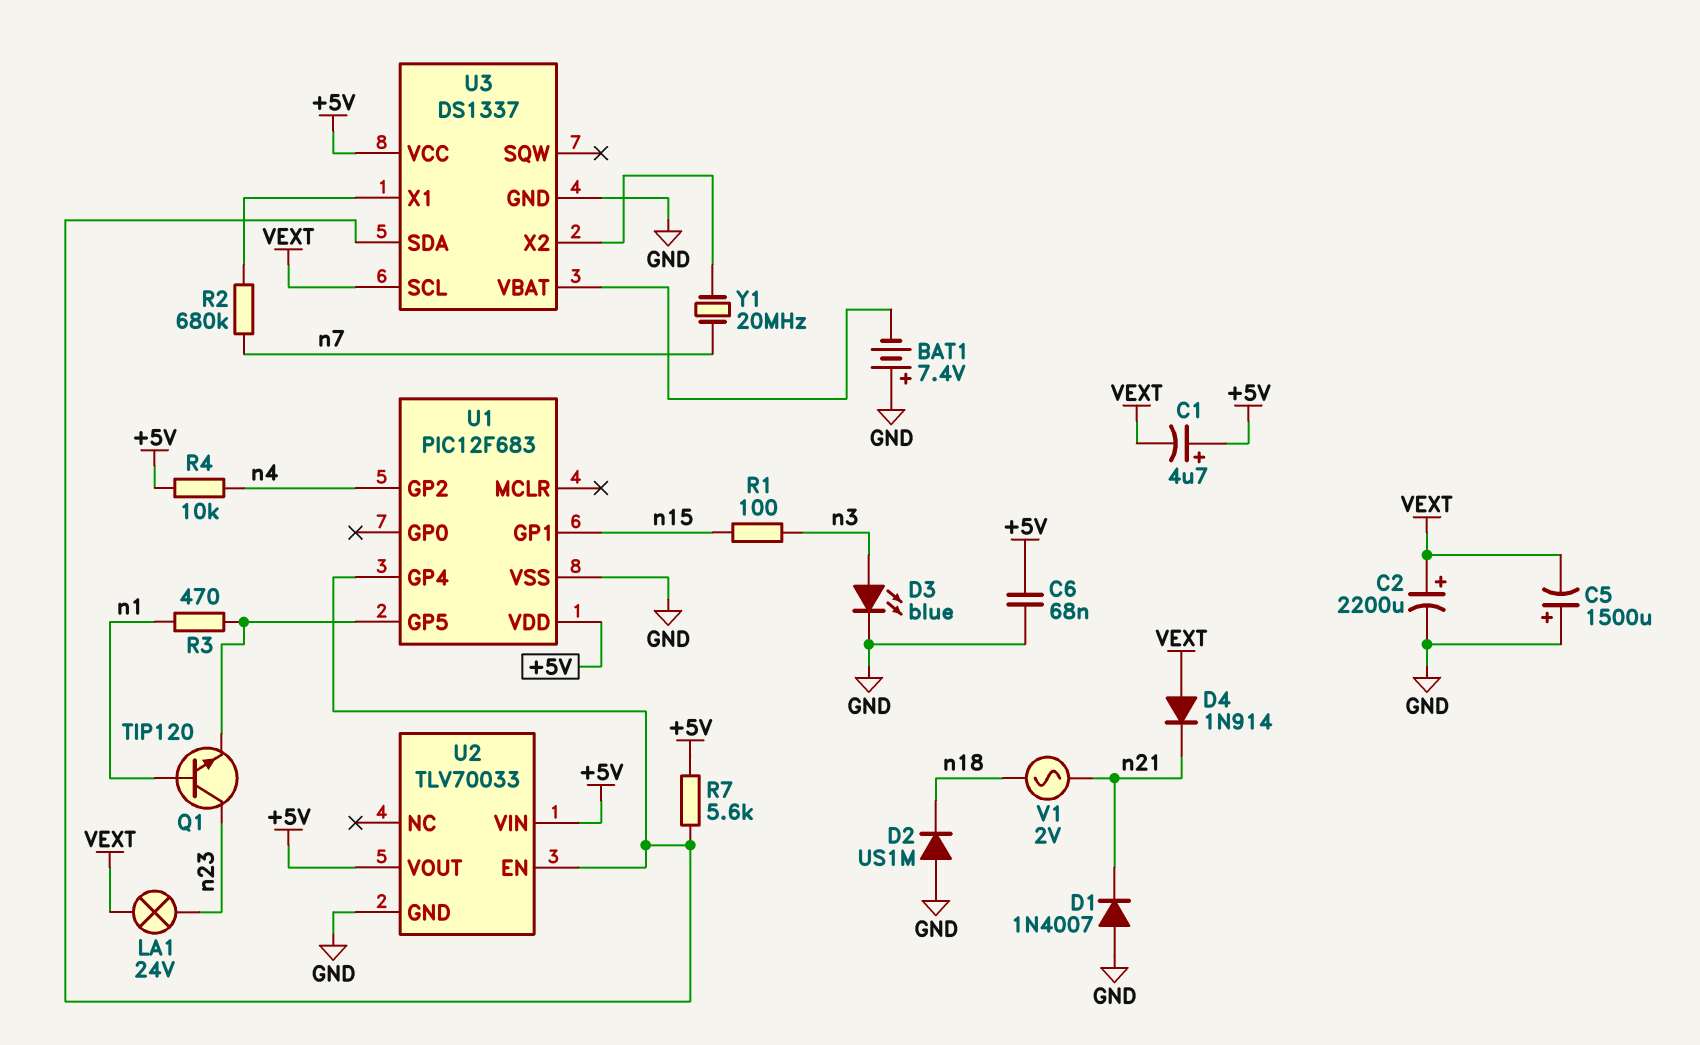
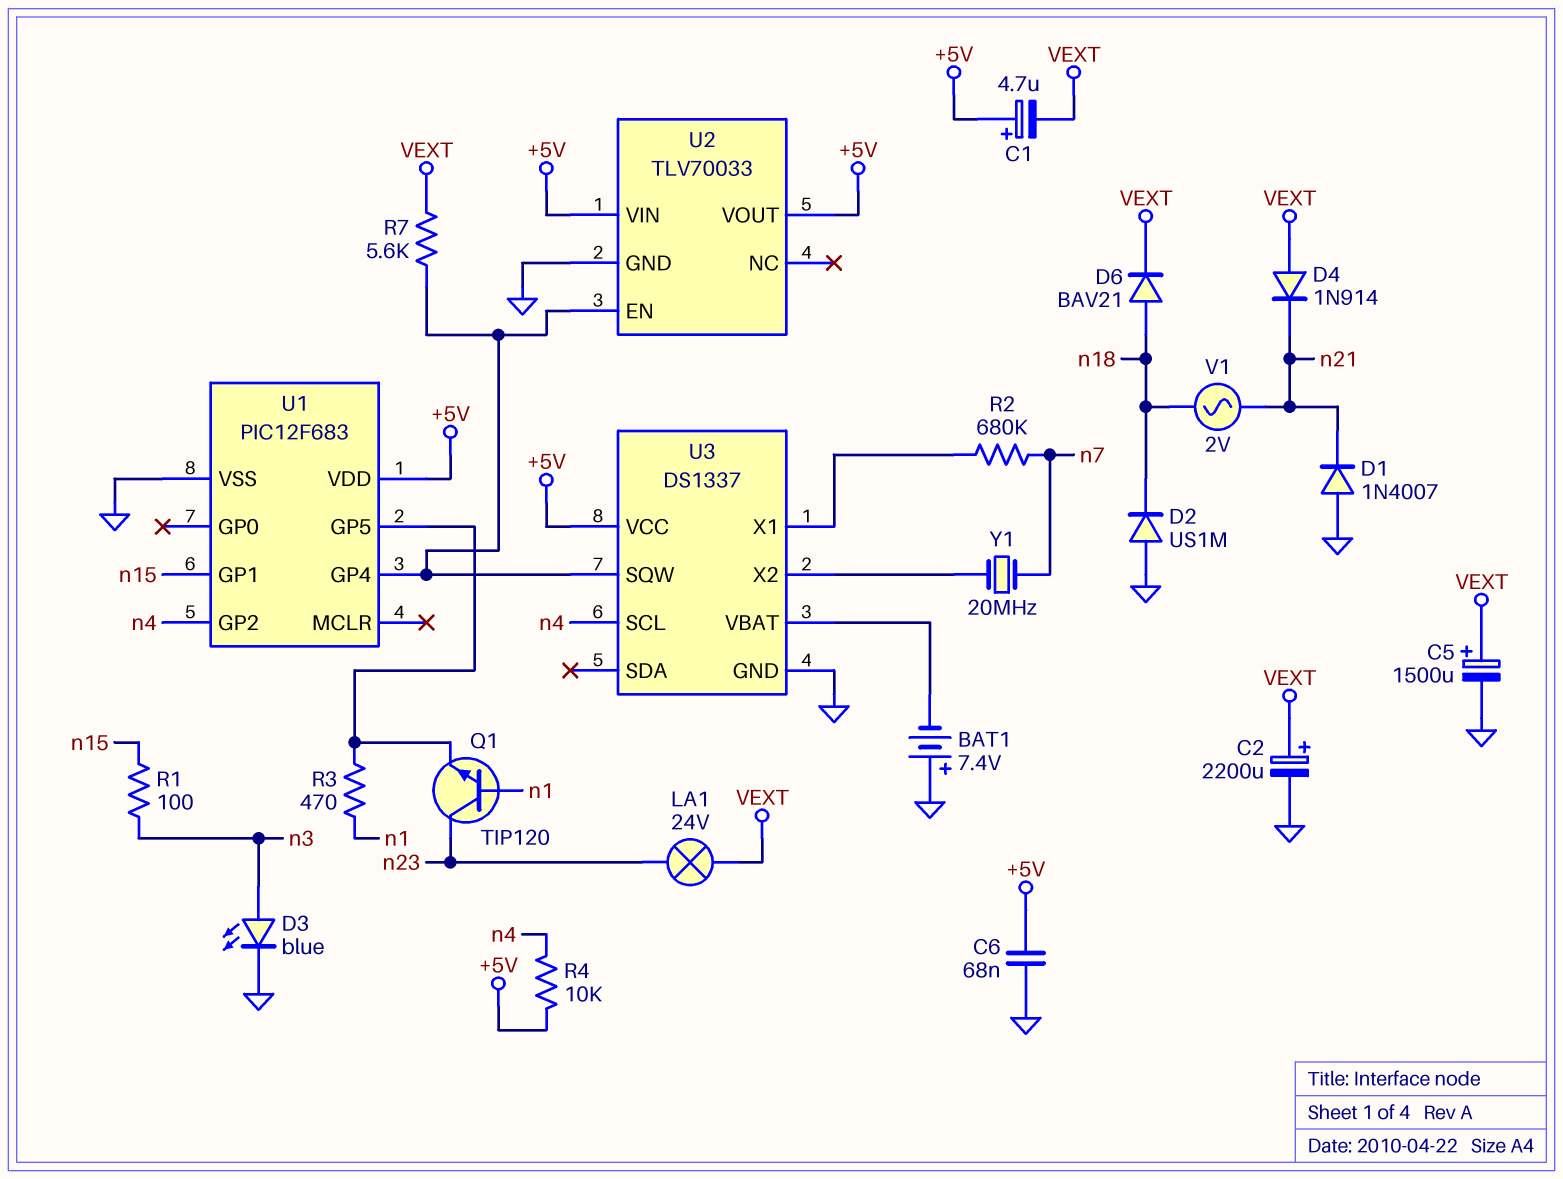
C5: 1500uF (plus GND, minus VEXT) -> 1500uF (plus VEXT, minus GND)
D6: none -> diode BAV21 (A n18, K VEXT)
R7: 5.6k (+5V, U1/GP4) -> 5.6k (U1/GP4, VEXT)
U3 pin SCL: VEXT -> n4
U3 pin SDA: U1/GP4 -> none
U3 pin SQW: none -> U1/GP4

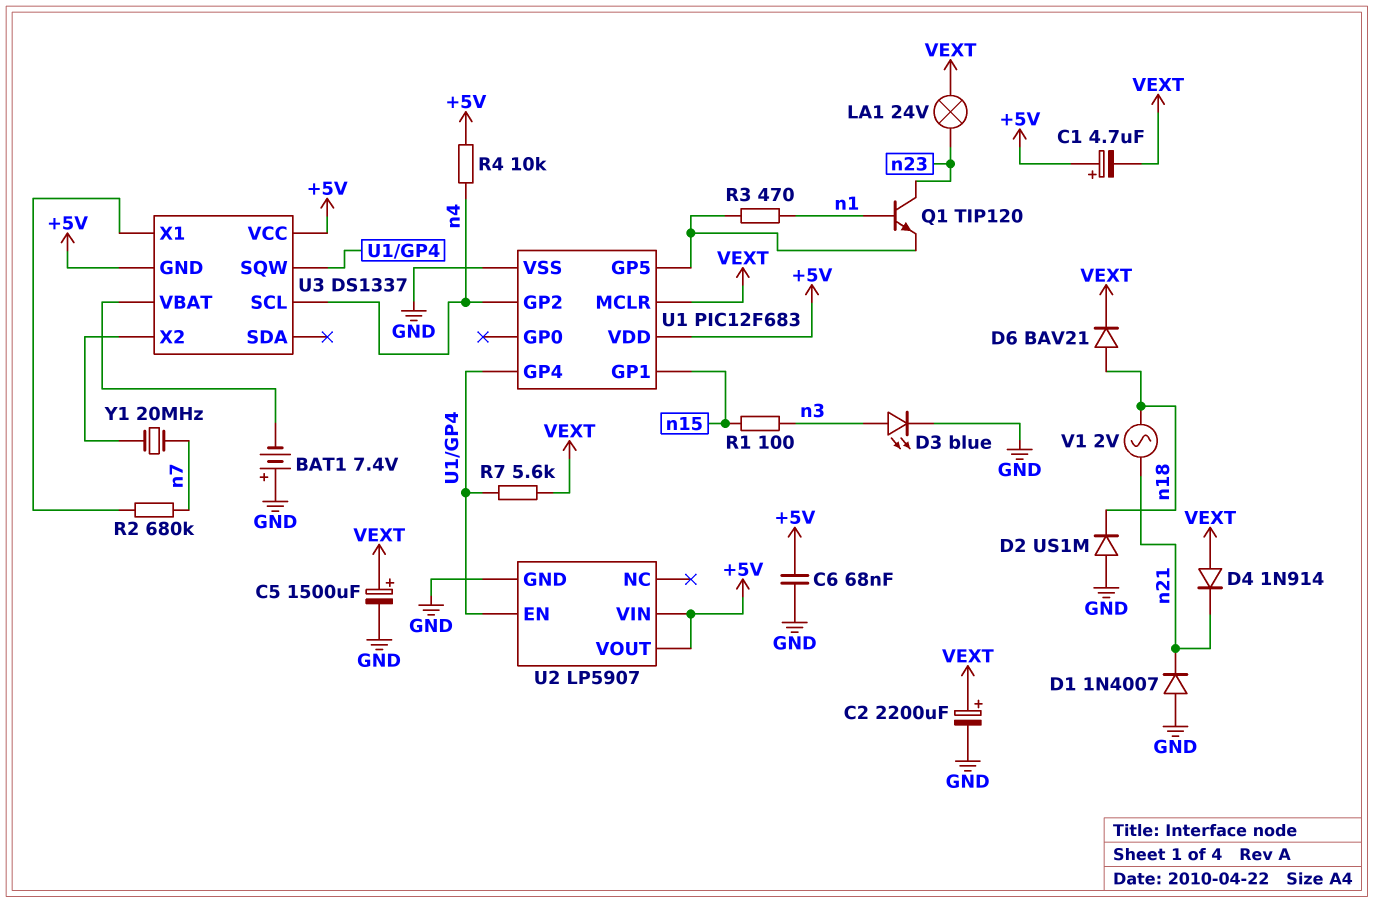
U1 pin MCLR: none -> VEXT
U2: TLV70033 -> LP5907
U3 pin GND: GND -> +5V

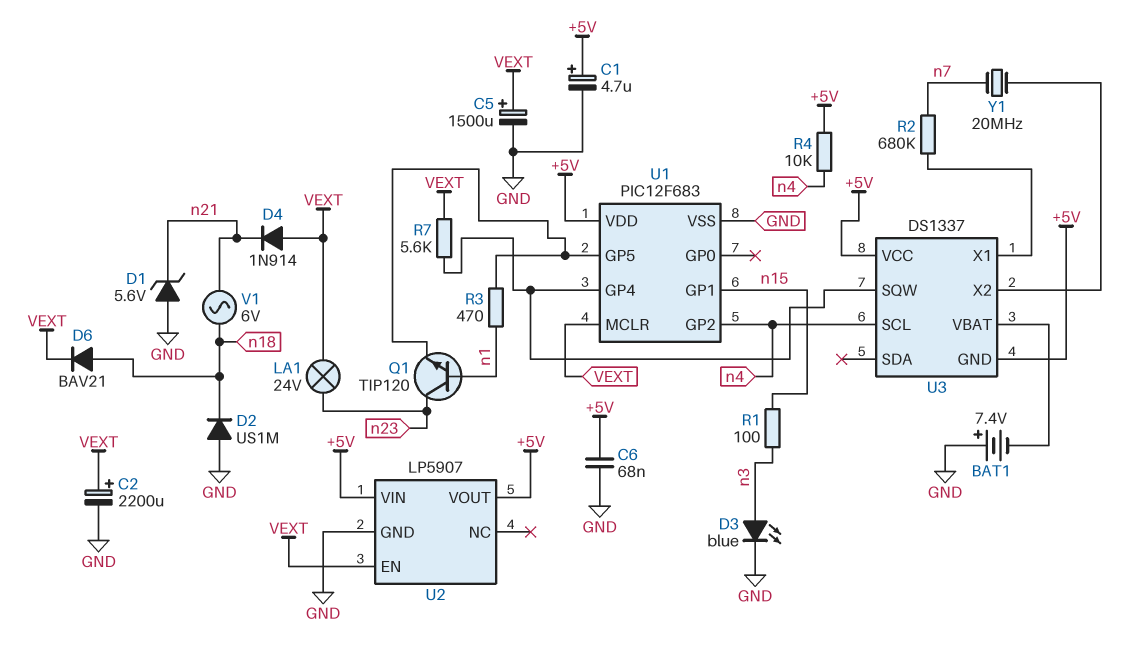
C1: 4.7uF (plus +5V, minus VEXT) -> 4.7uF (plus +5V, minus GND)
D1: diode 1N4007 (A GND, K n21) -> zener 5.6V (A GND, K n21)
U2 pin EN: U1/GP4 -> VEXT
V1: AC 2V (n18, n21) -> AC 6V (n18, n21)

